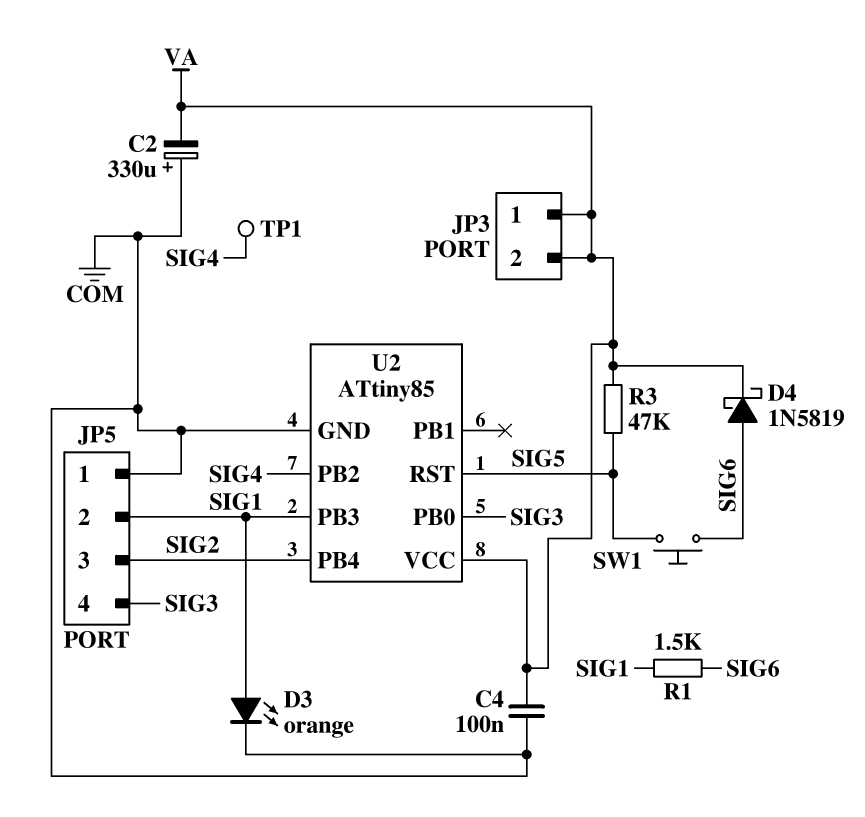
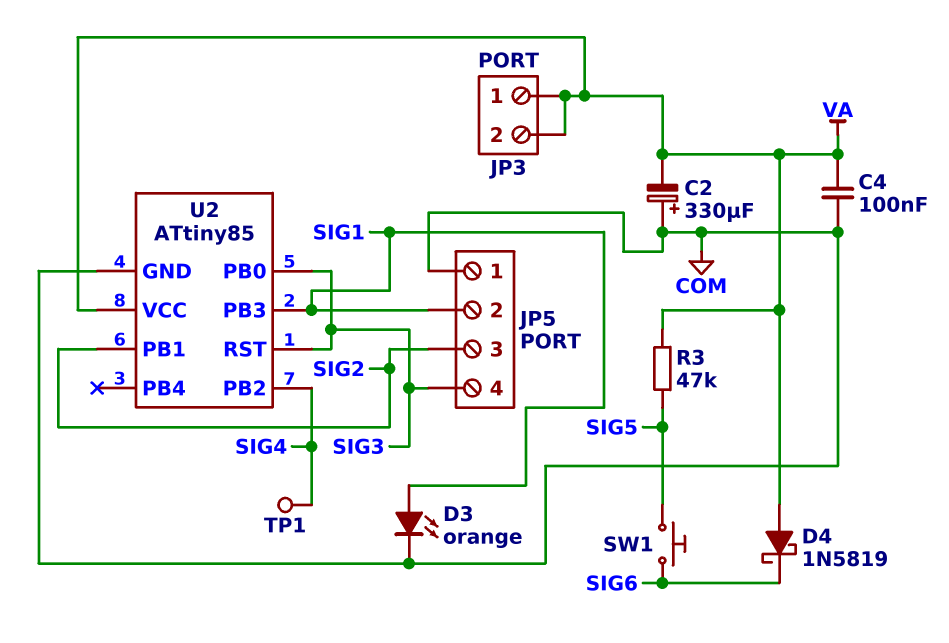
D4: schottky 1N5819 (A SIG6, K VA) -> schottky 1N5819 (A VA, K SIG6)
R1: 1.5k (SIG1, SIG6) -> none
U2 pin PB1: none -> SIG2
U2 pin PB4: SIG2 -> none
U2 pin RST: SIG5 -> SIG3

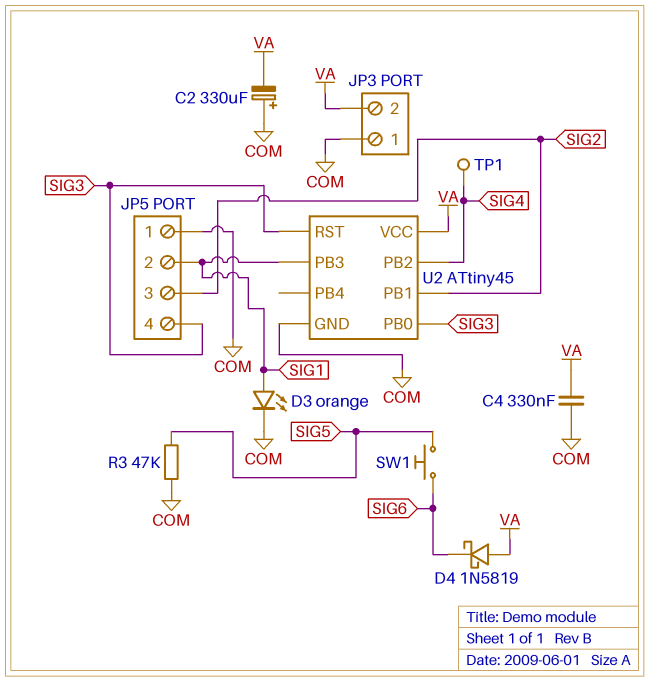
C4: 100nF (COM, VA) -> 330nF (COM, VA)
JP3 pin 1: VA -> COM
R3: 47k (SIG5, VA) -> 47k (COM, SIG5)
U2: ATtiny85 -> ATtiny45

